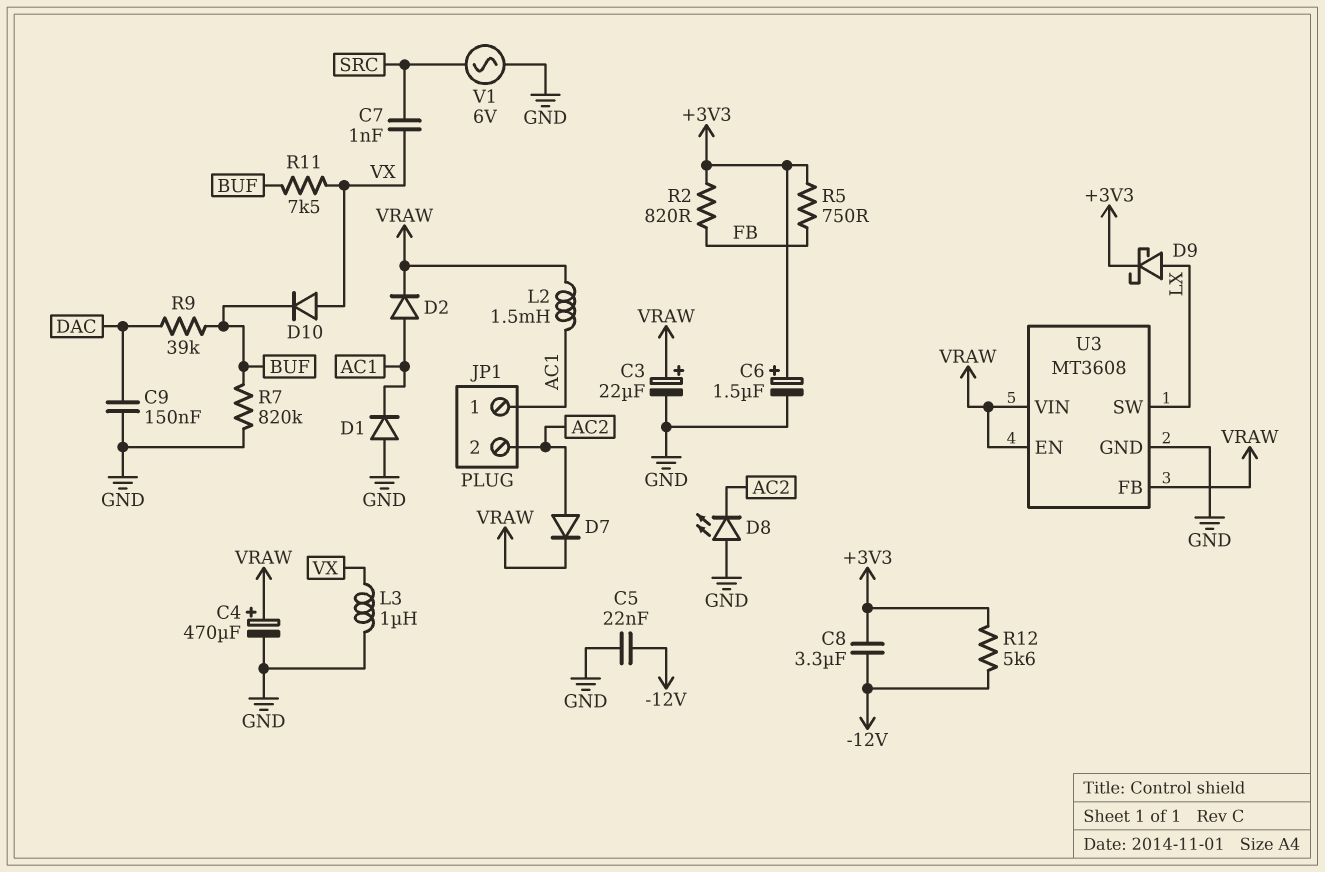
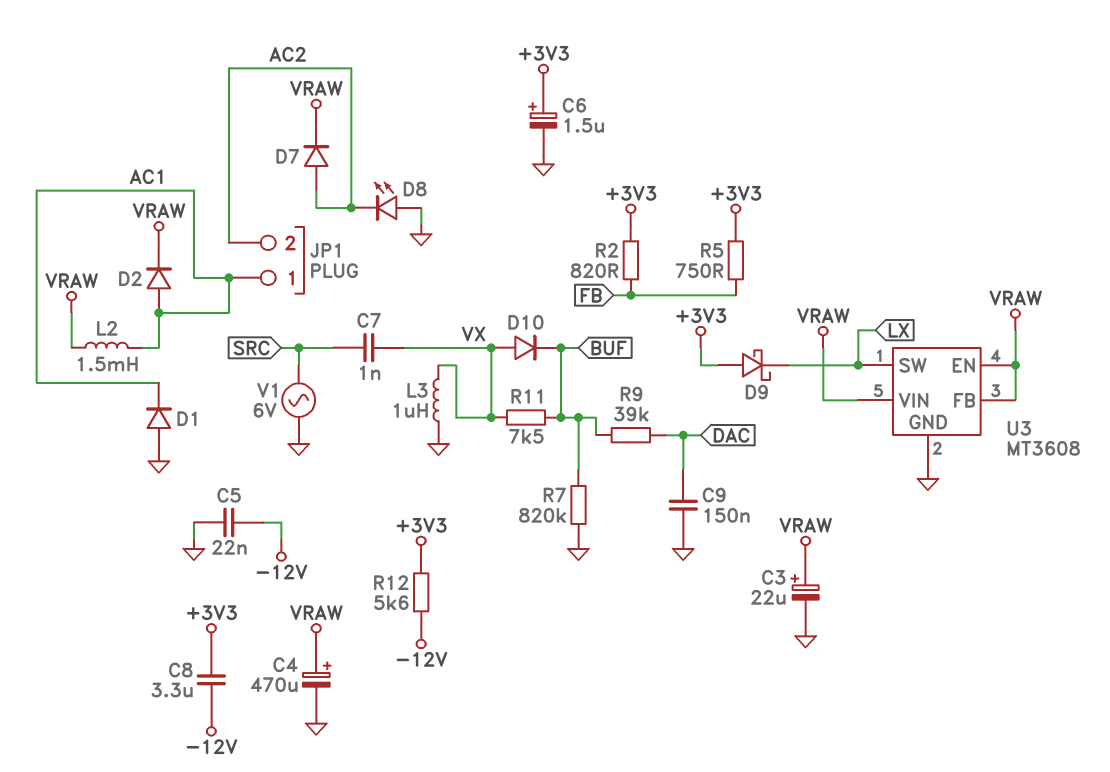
D9: schottky (A LX, K +3V3) -> schottky (A +3V3, K LX)

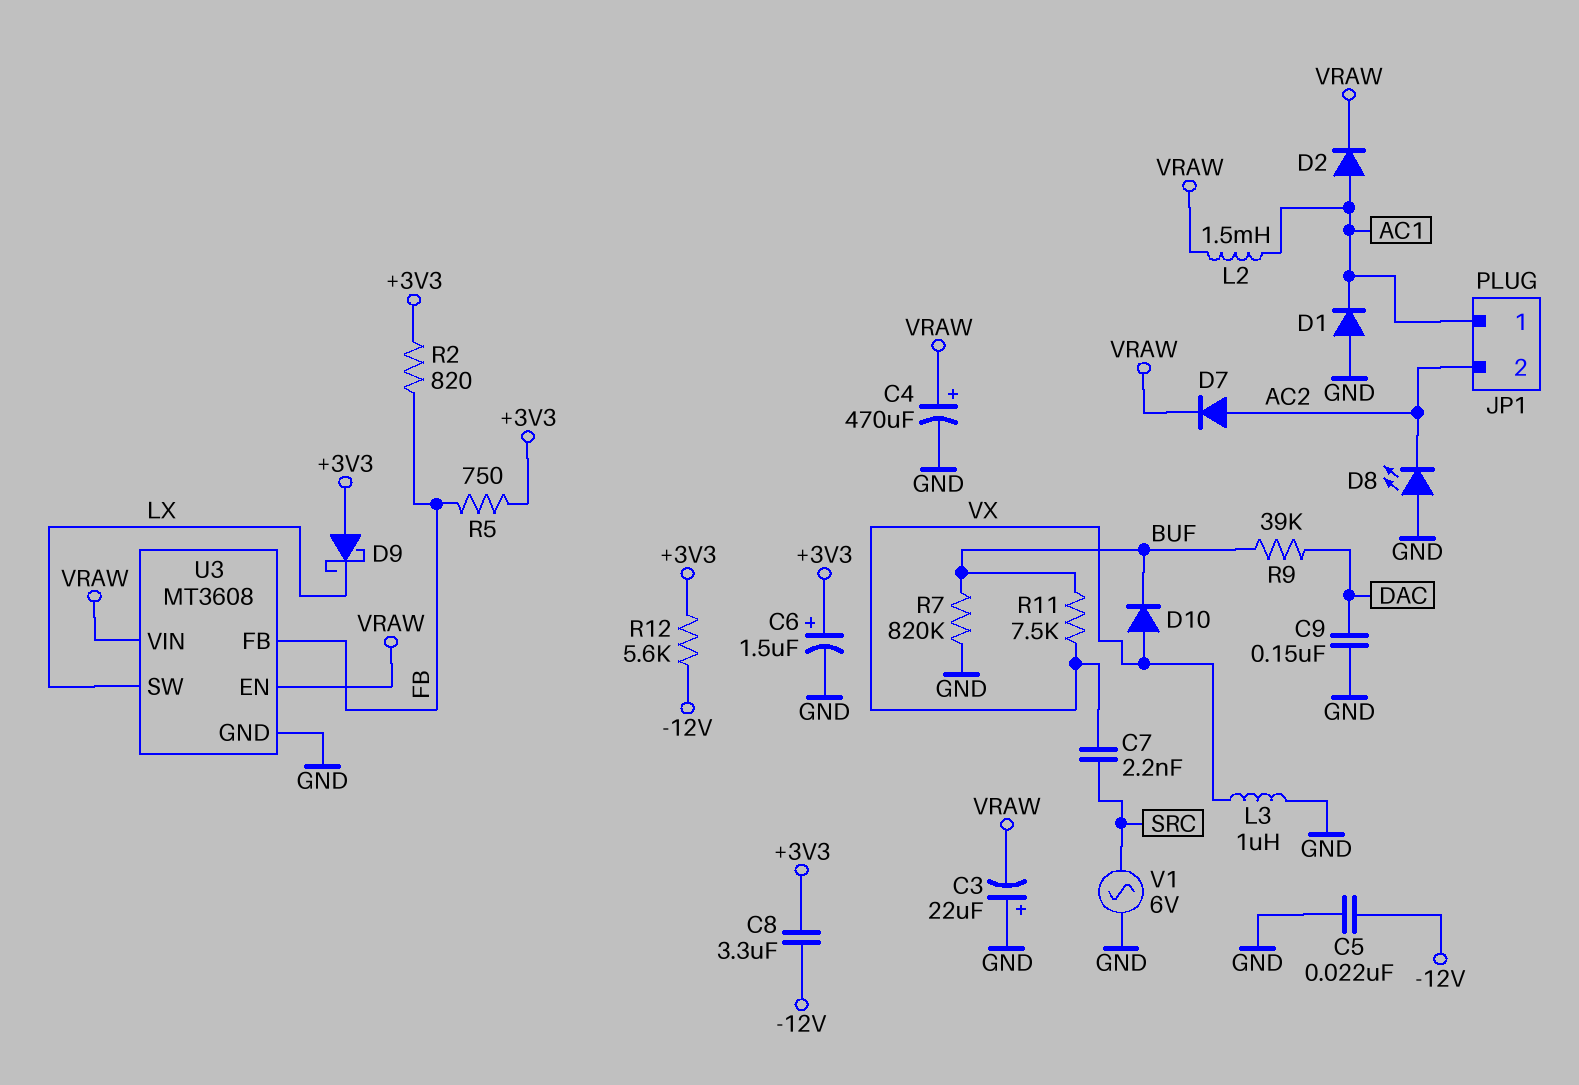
C3: 22uF (plus VRAW, minus GND) -> 22uF (plus GND, minus VRAW)
C7: 1nF (SRC, VX) -> 2.2nF (SRC, VX)
U3 pin FB: VRAW -> FB

